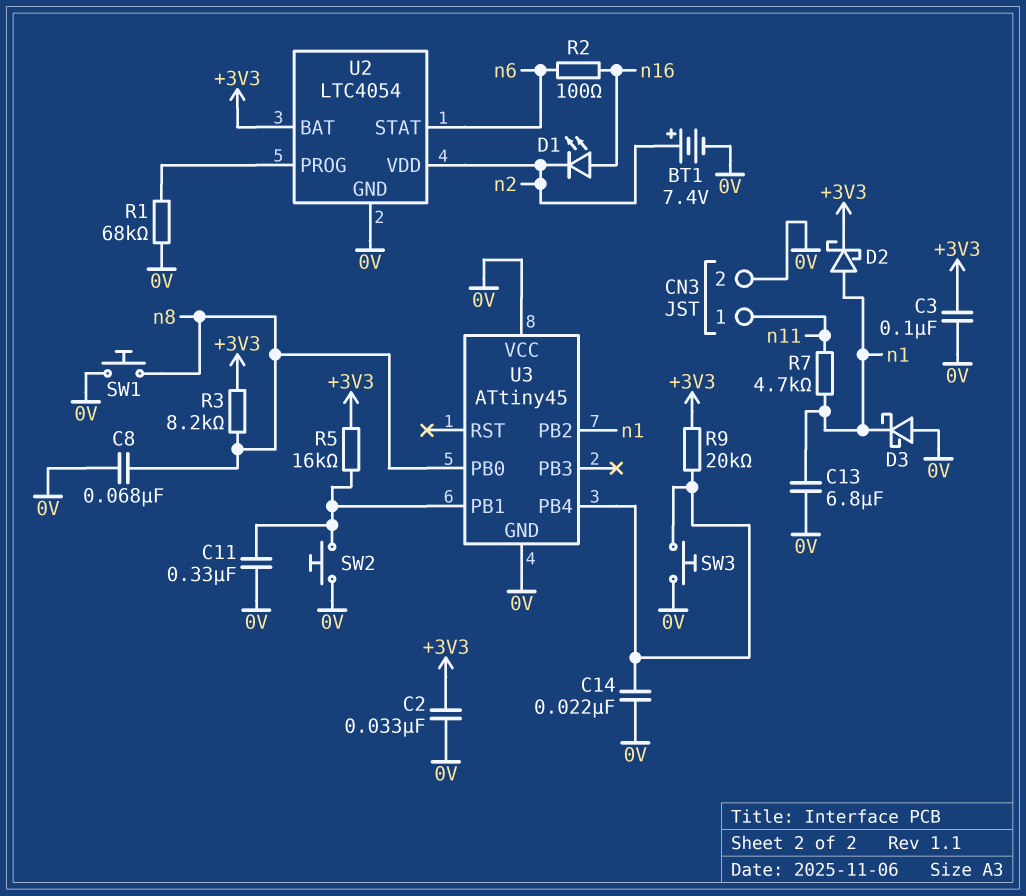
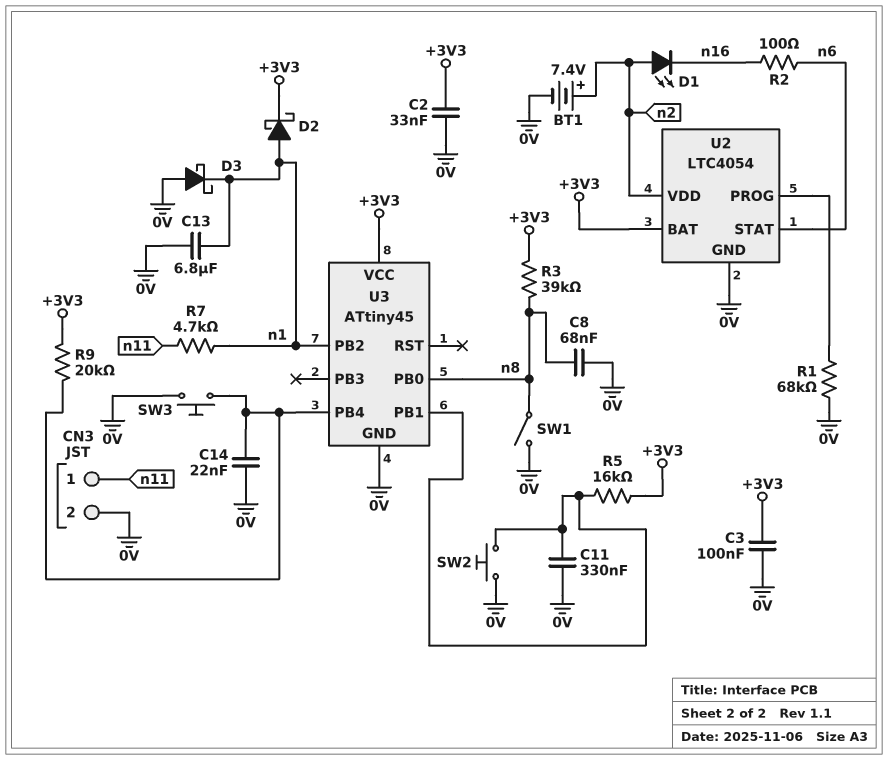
D1: LED (A n16, K n2) -> LED (A n2, K n16)
R3: 8.2k (+3V3, n8) -> 39k (+3V3, n8)
SW1: button (0V, n8) -> switch (0V, n8)
U3 pin VCC: 0V -> +3V3

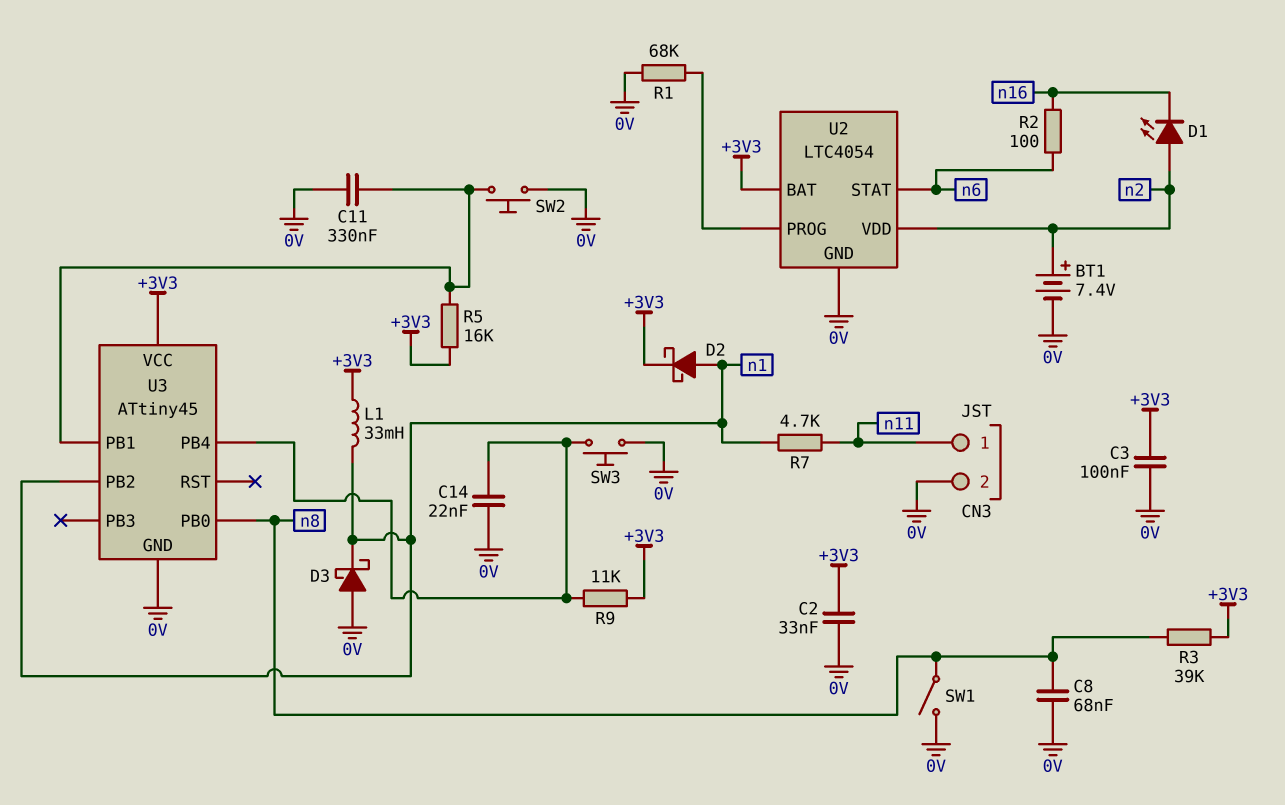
C13: 6.8uF (0V, n1) -> none
L1: none -> 33mH (+3V3, n1)
R9: 20k (+3V3, U3/PB4) -> 11k (+3V3, U3/PB4)

